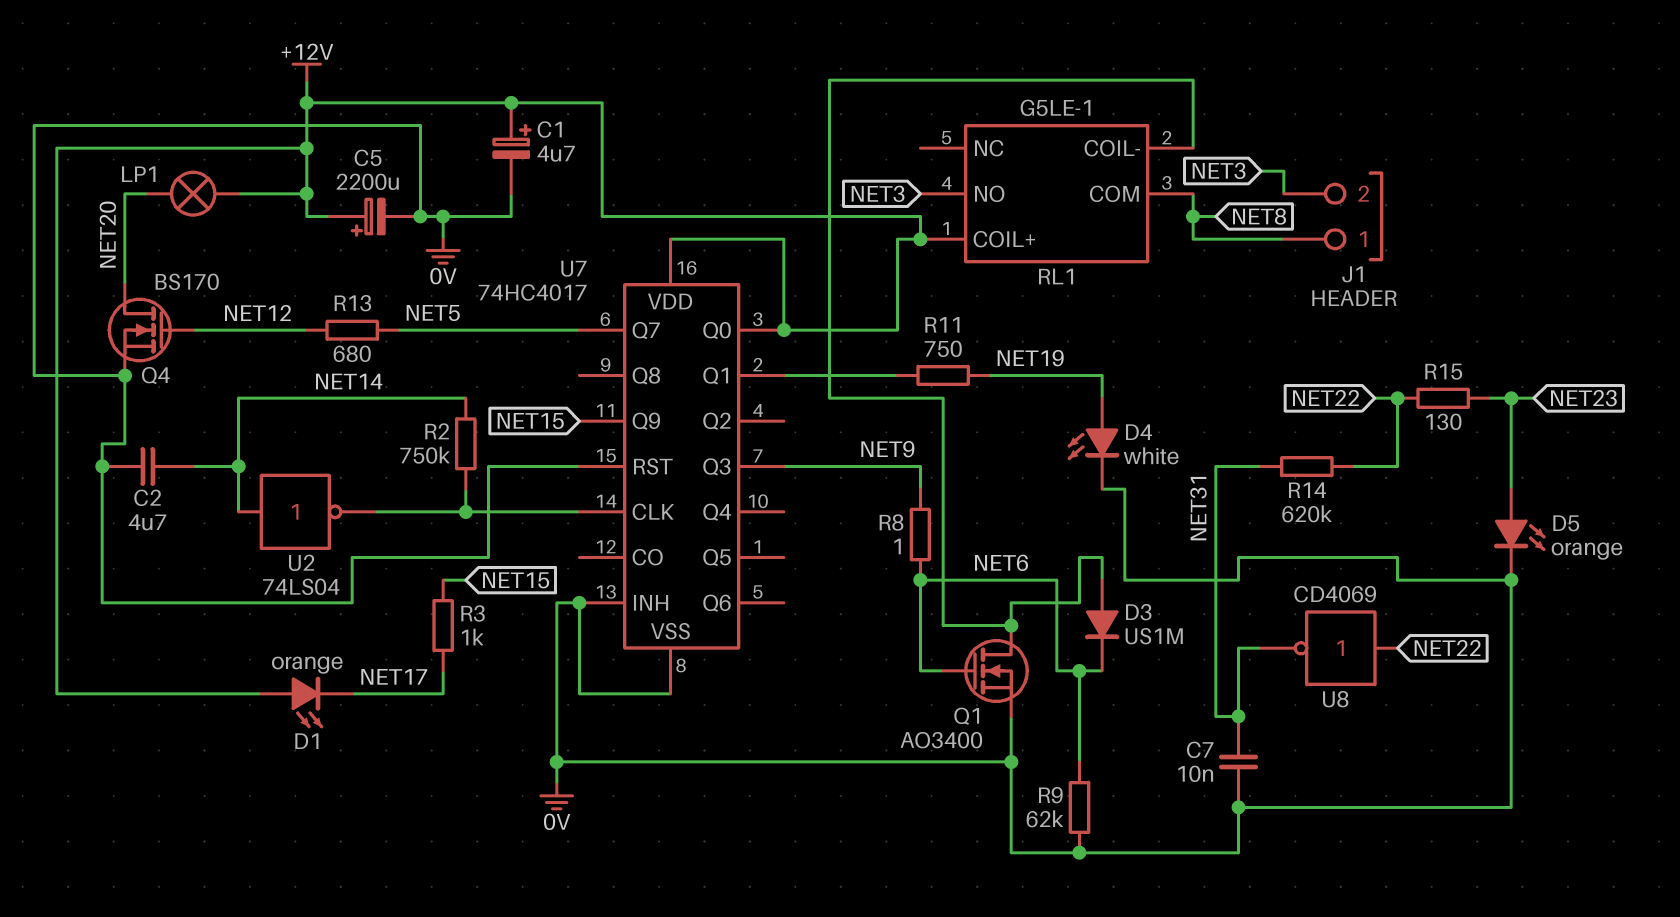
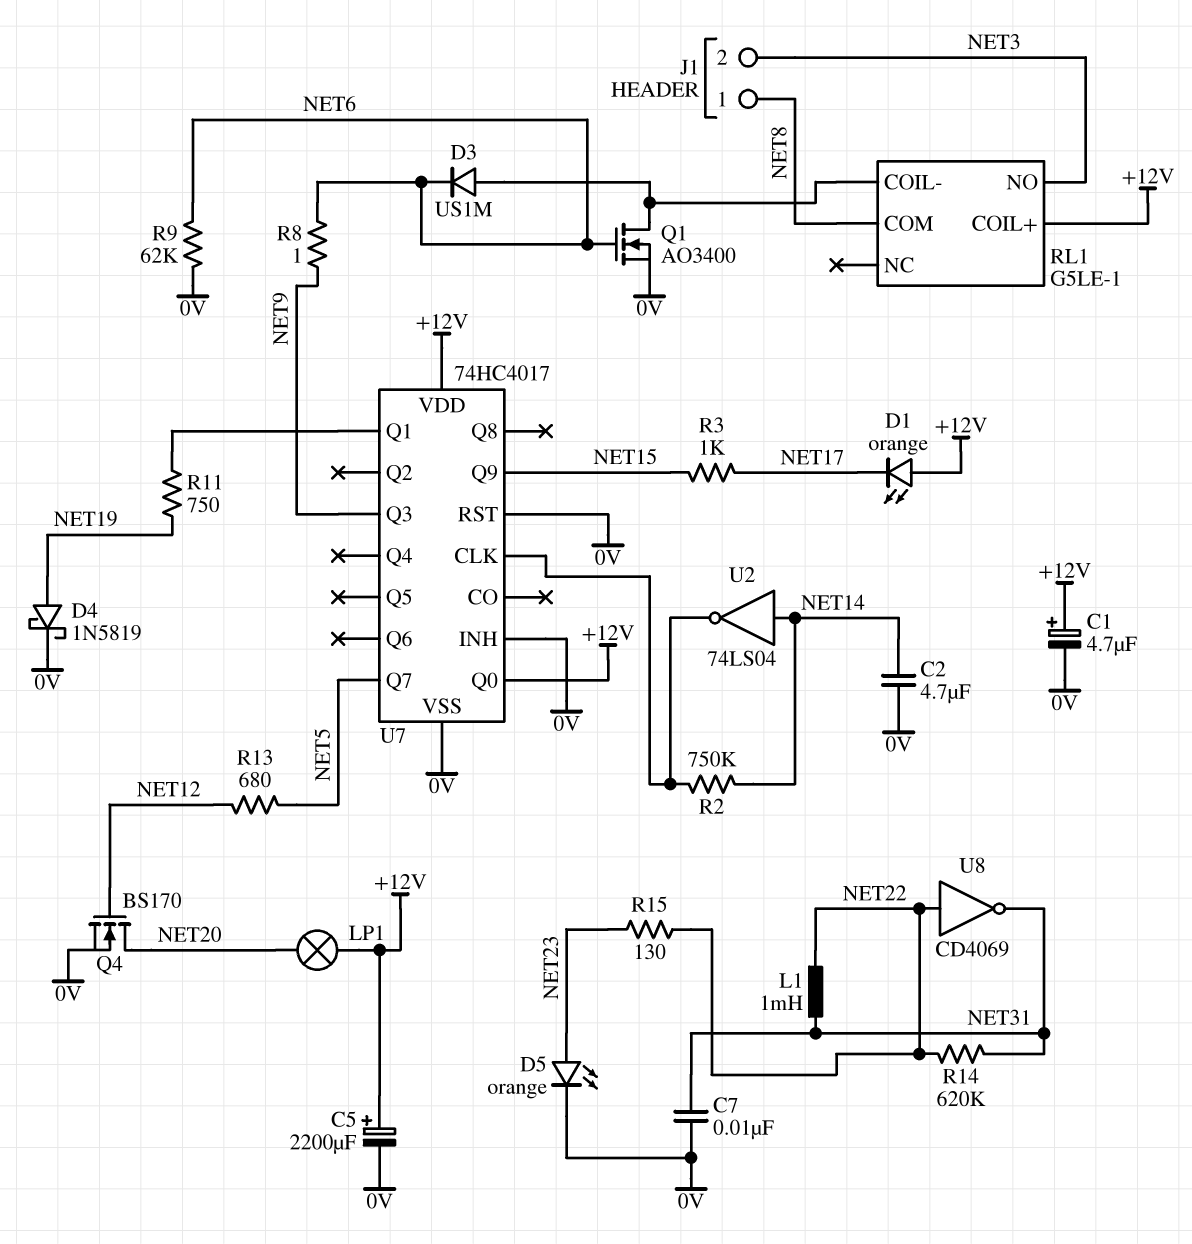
D4: LED white (A NET19, K 0V) -> schottky 1N5819 (A NET19, K 0V)
L1: none -> 1mH (NET22, NET31)

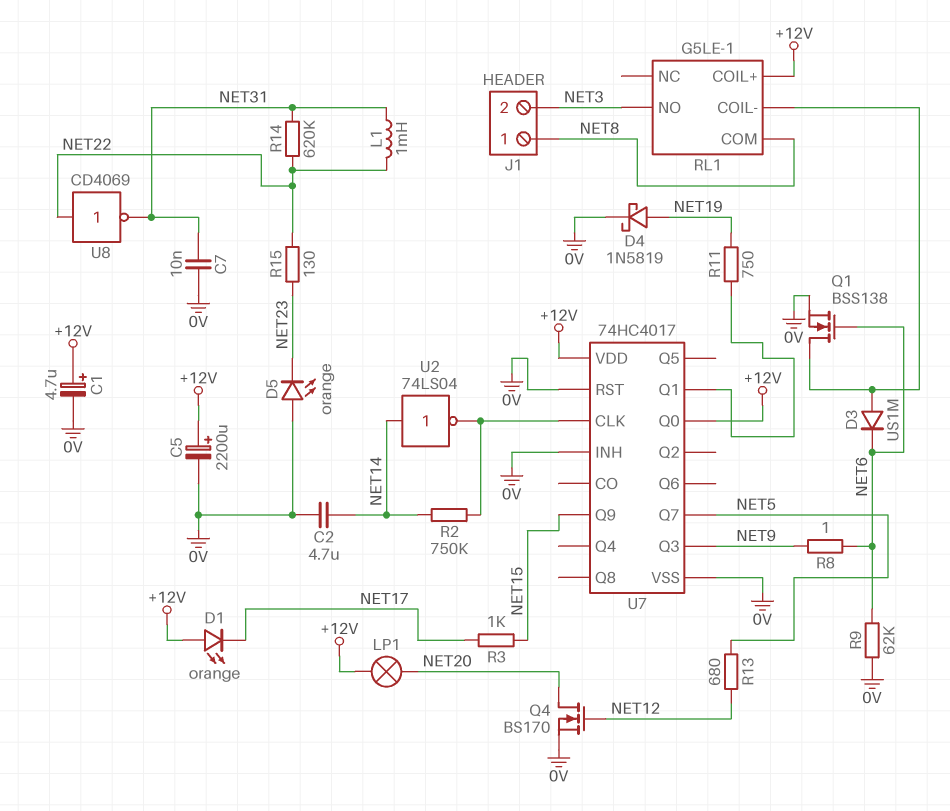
D5: LED orange (A NET23, K 0V) -> LED orange (A 0V, K NET23)
Q1: NMOS AO3400 (G NET6, D RL1/COIL-, S 0V) -> NMOS BSS138 (G NET6, D RL1/COIL-, S 0V)

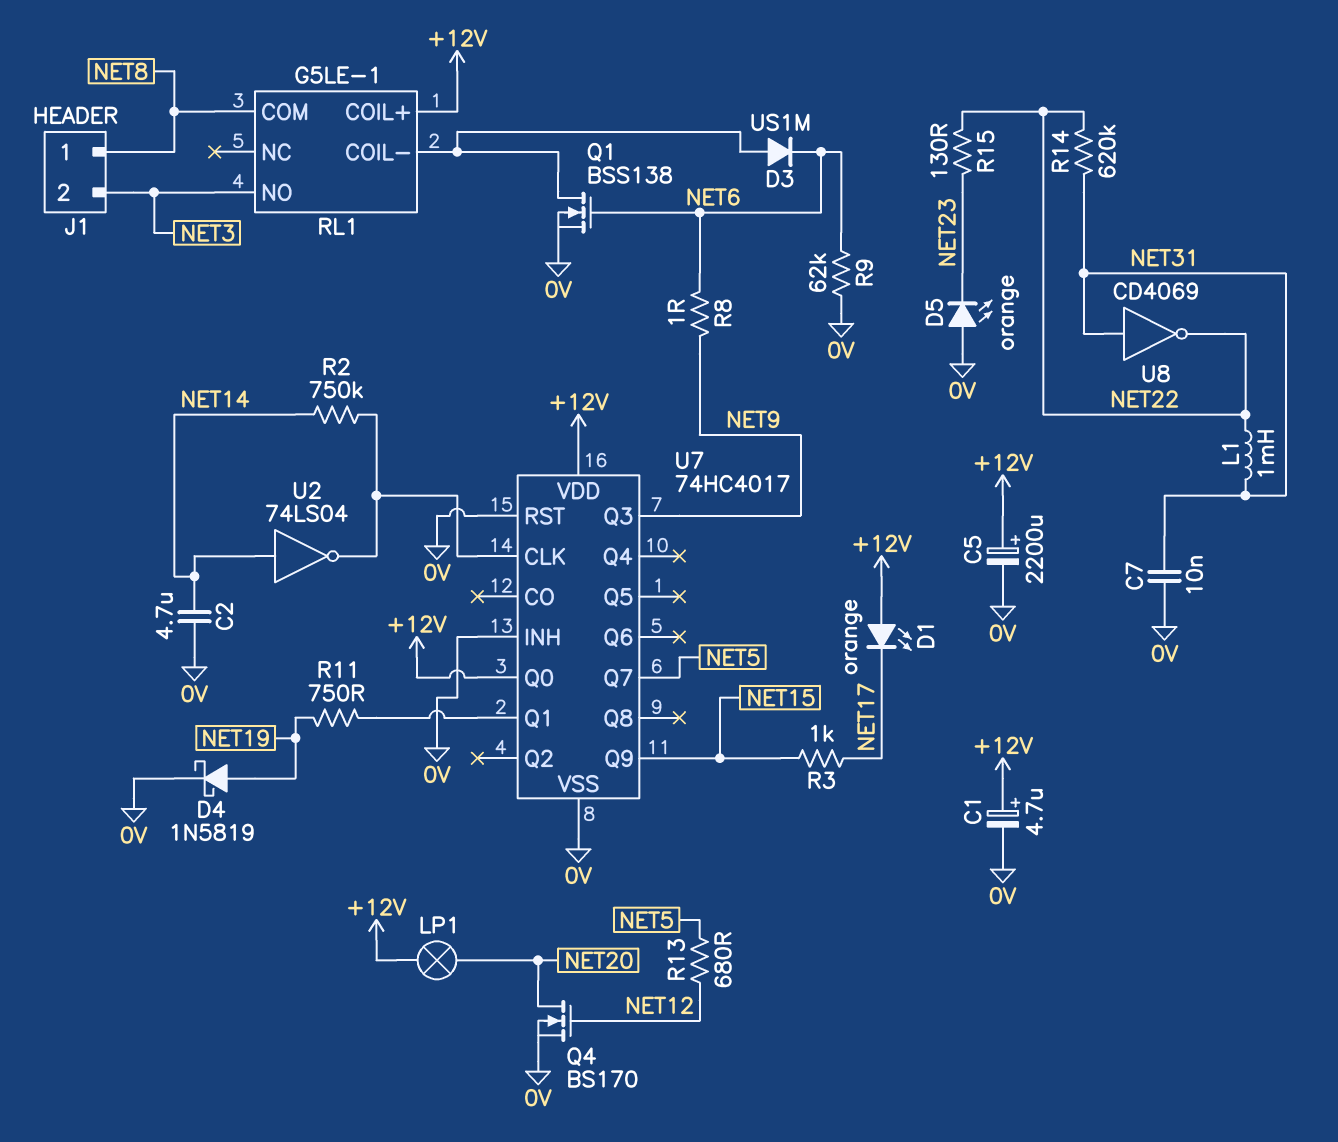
U8: NOT CD4069 (in NET22, out NET31) -> NOT CD4069 (in NET31, out NET22)

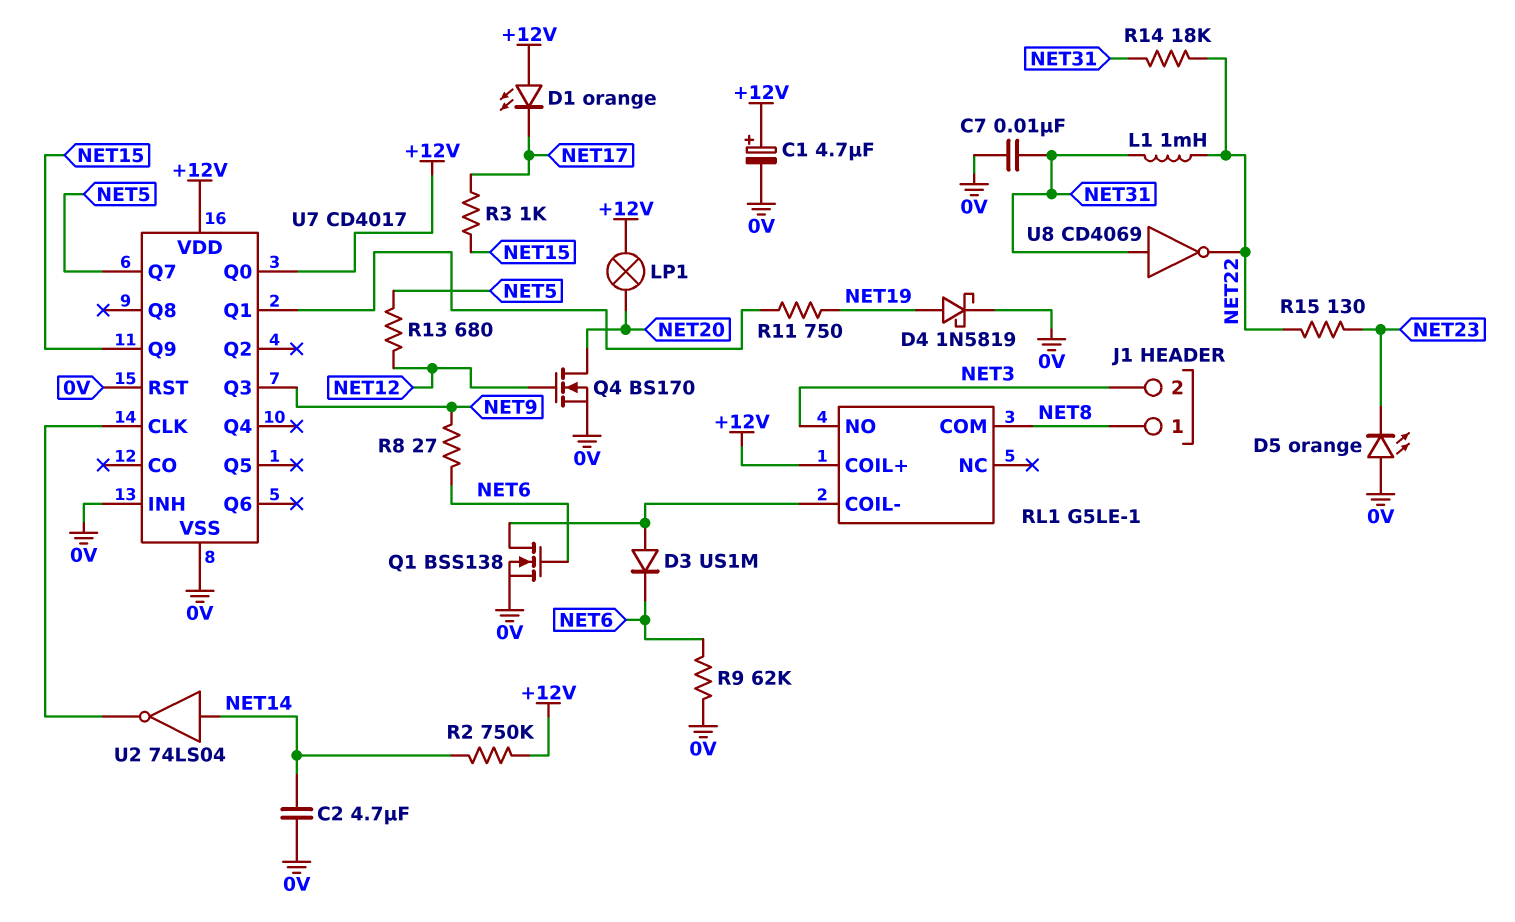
C5: 2200uF (plus +12V, minus 0V) -> none
R2: 750k (NET14, U7/CLK) -> 750k (+12V, NET14)
R8: 1 (NET6, NET9) -> 27 (NET6, NET9)
R14: 620k (NET22, NET31) -> 18k (NET22, NET31)
U7: 74HC4017 -> CD4017

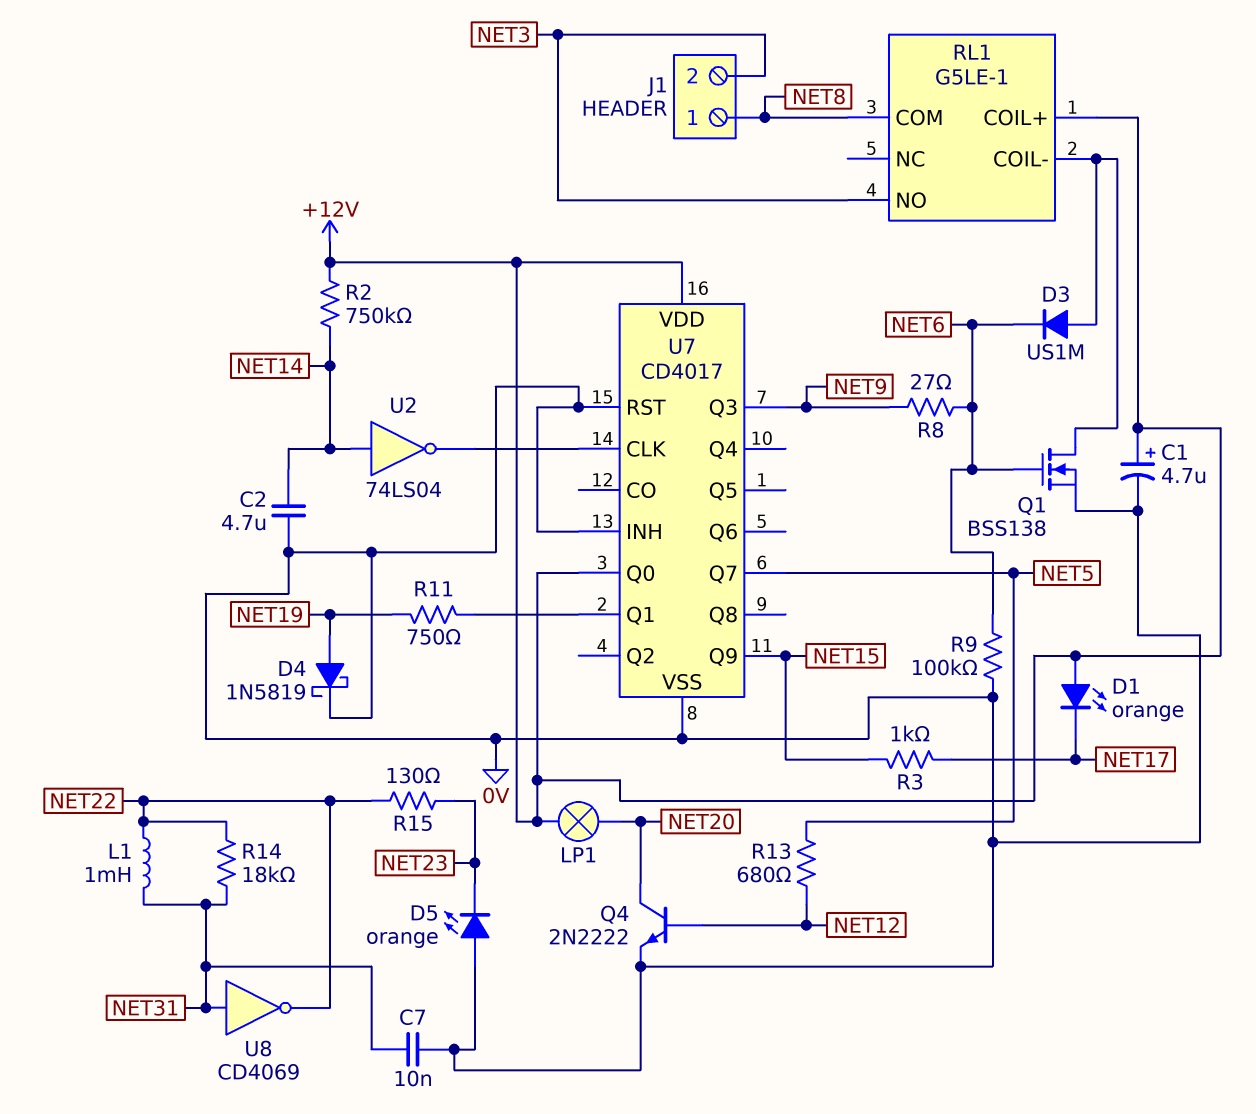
Q4: NMOS BS170 (G NET12, D NET20, S 0V) -> NPN 2N2222 (B NET12, C NET20, E 0V)
R9: 62k (0V, NET6) -> 100k (0V, NET6)

